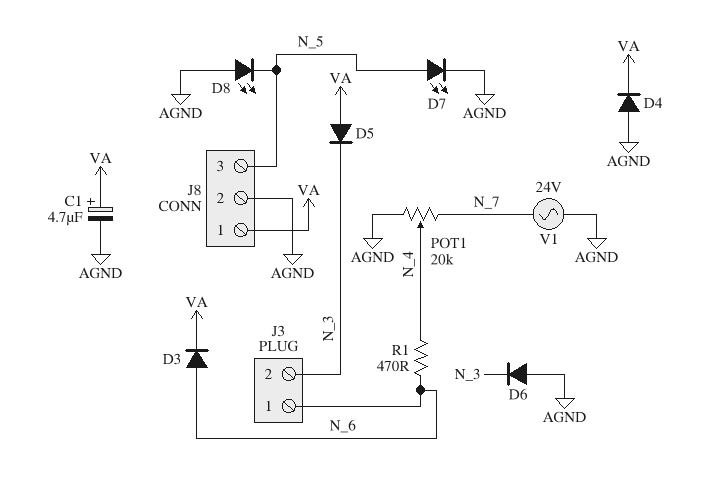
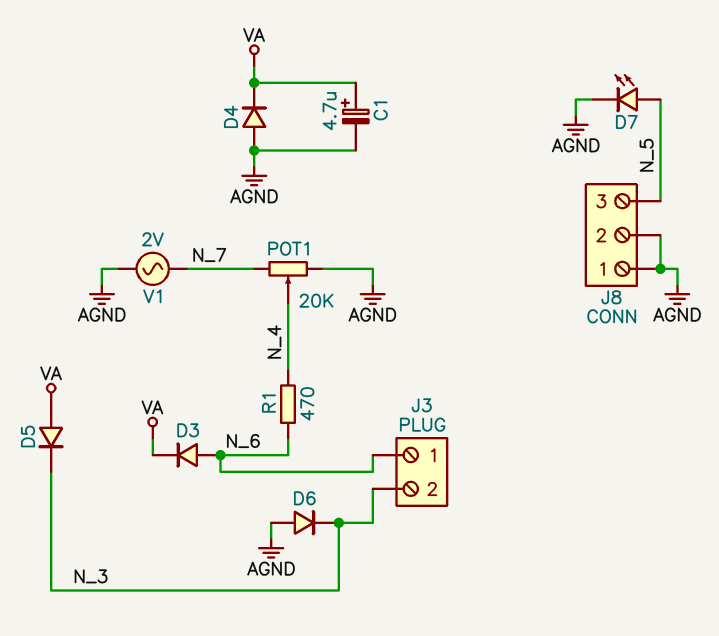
D8: LED (A AGND, K N_5) -> none
J8 pin 1: VA -> AGND
V1: AC 24V (AGND, N_7) -> AC 2V (AGND, N_7)

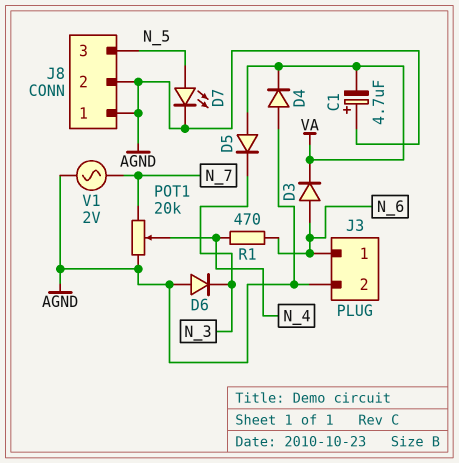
C1: 4.7uF (plus VA, minus AGND) -> 4.7uF (plus AGND, minus VA)
J3 pin 2: N_3 -> AGND

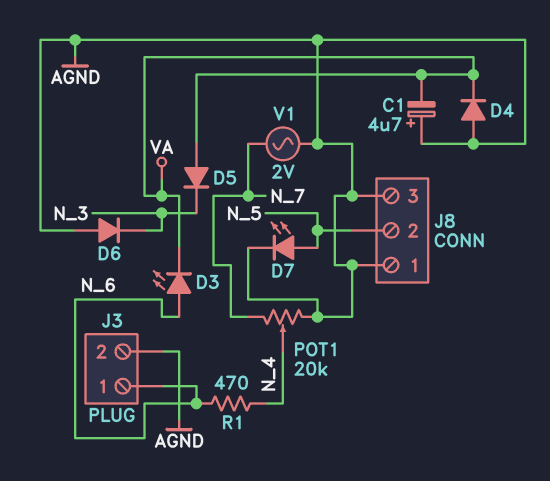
D3: diode (A N_6, K VA) -> LED (A N_6, K VA)
J8 pin 2: AGND -> N_5
J8 pin 3: N_5 -> AGND

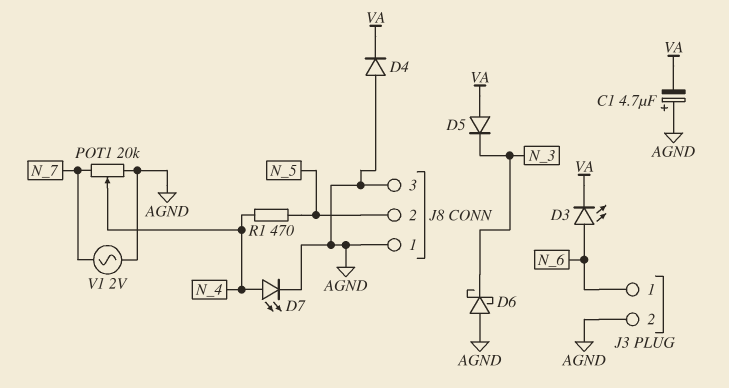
D6: diode (A AGND, K N_3) -> schottky (A AGND, K N_3)
D7: LED (A N_5, K AGND) -> LED (A N_4, K AGND)
R1: 470 (N_4, N_6) -> 470 (N_4, N_5)

